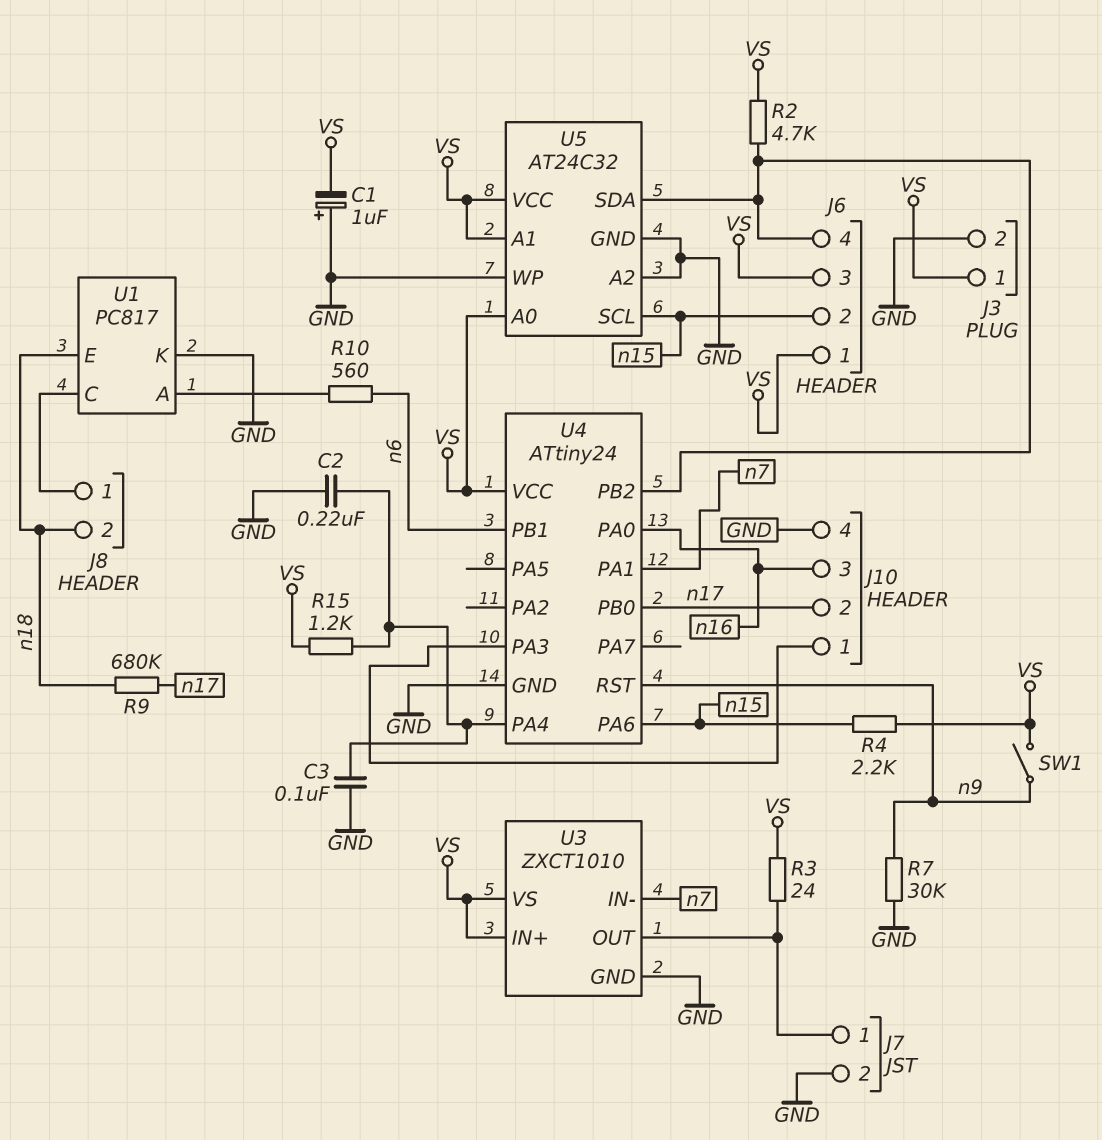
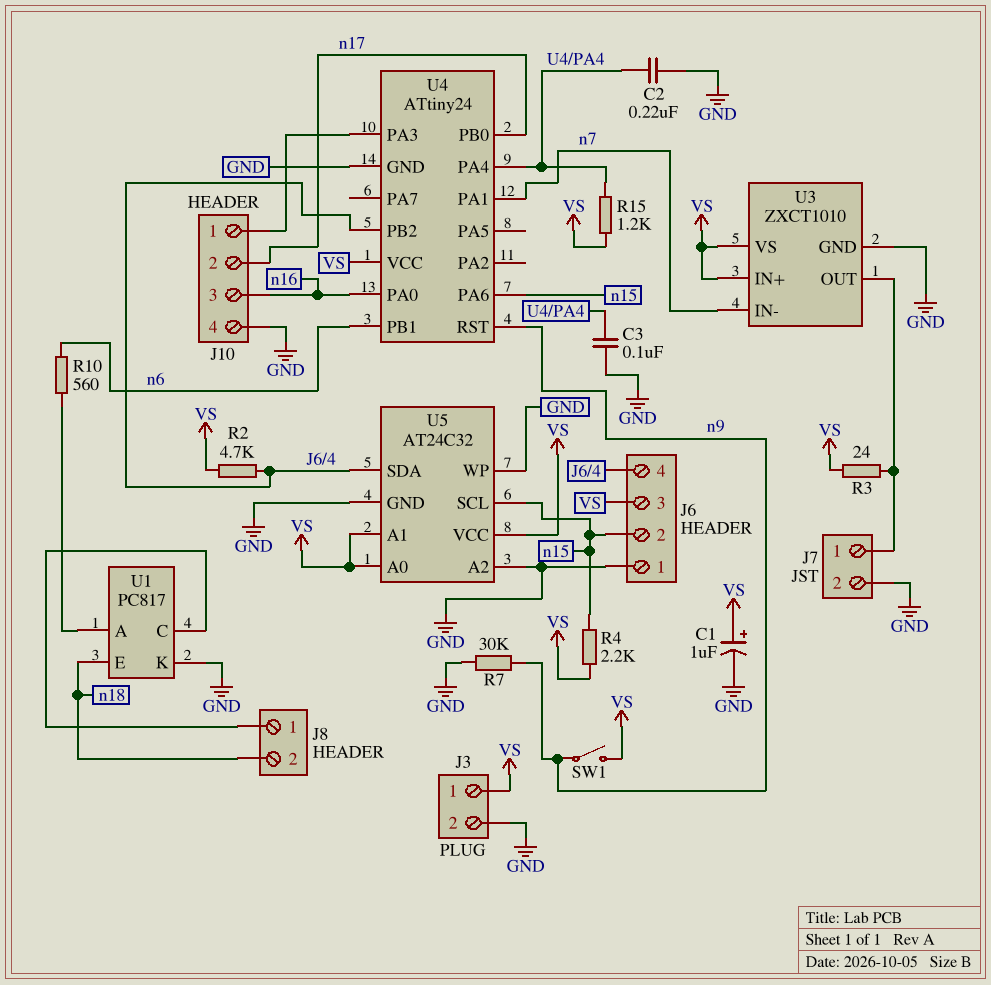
C1: 1uF (plus GND, minus VS) -> 1uF (plus VS, minus GND)
J6 pin 1: VS -> GND
R9: 680k (n17, n18) -> none

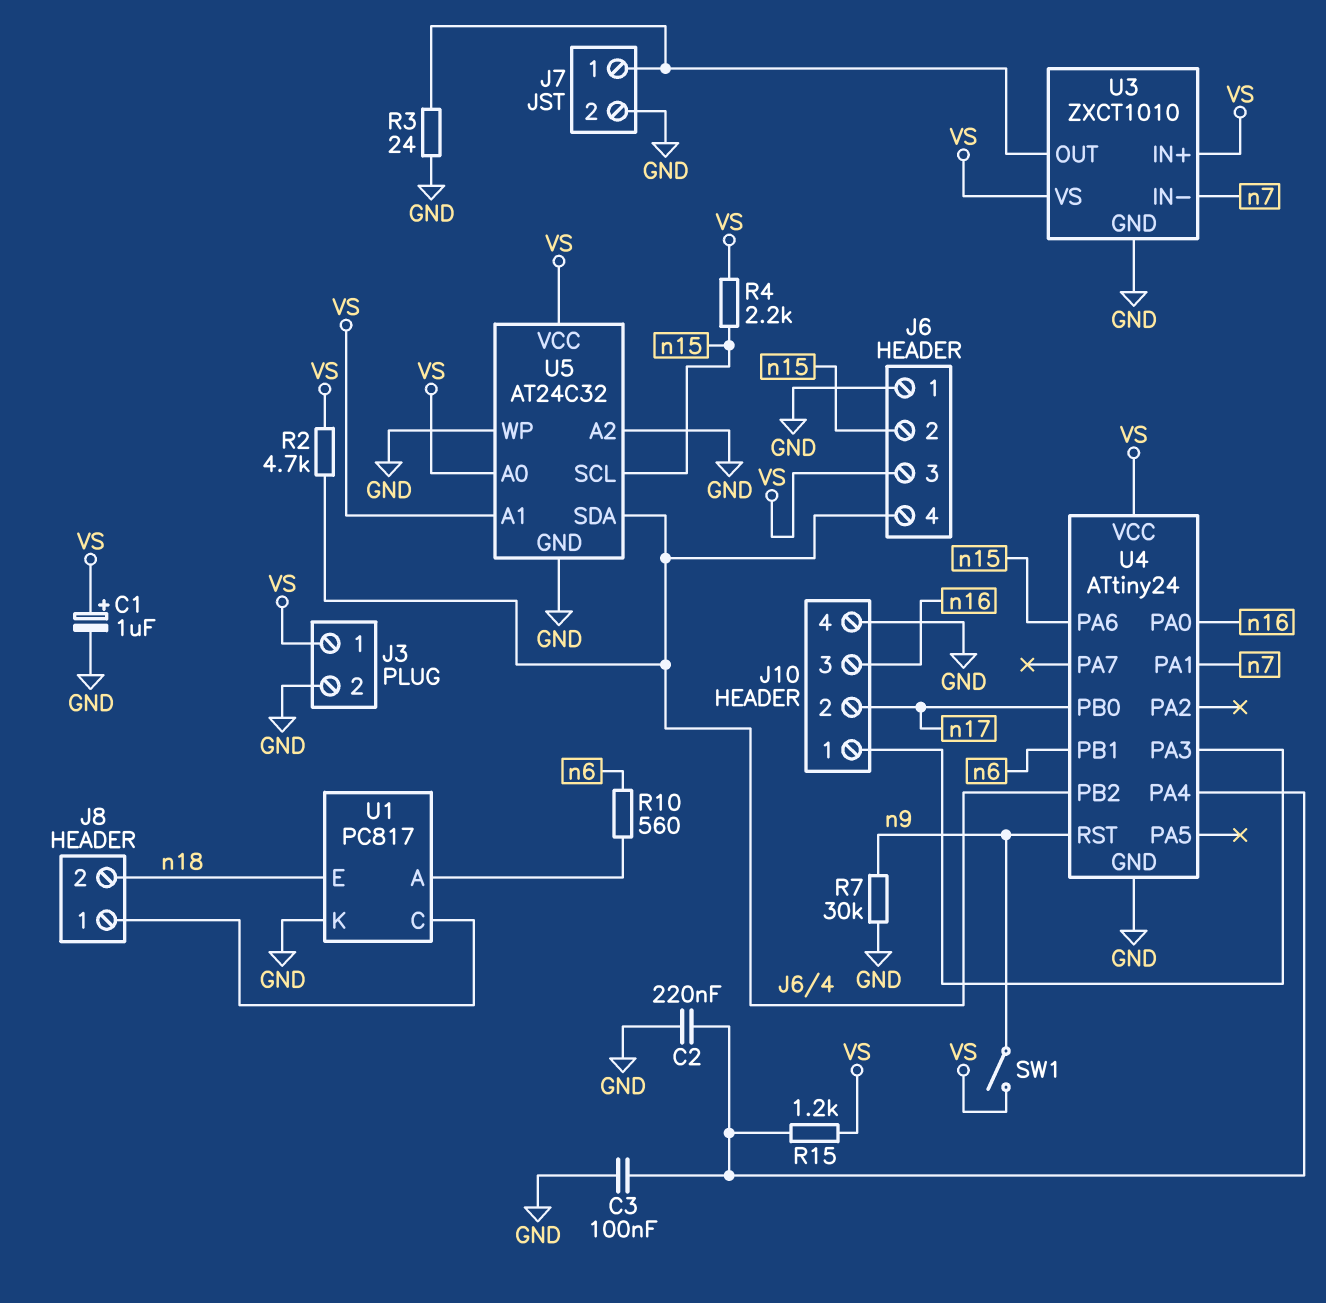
R3: 24 (J7/1, VS) -> 24 (GND, J7/1)

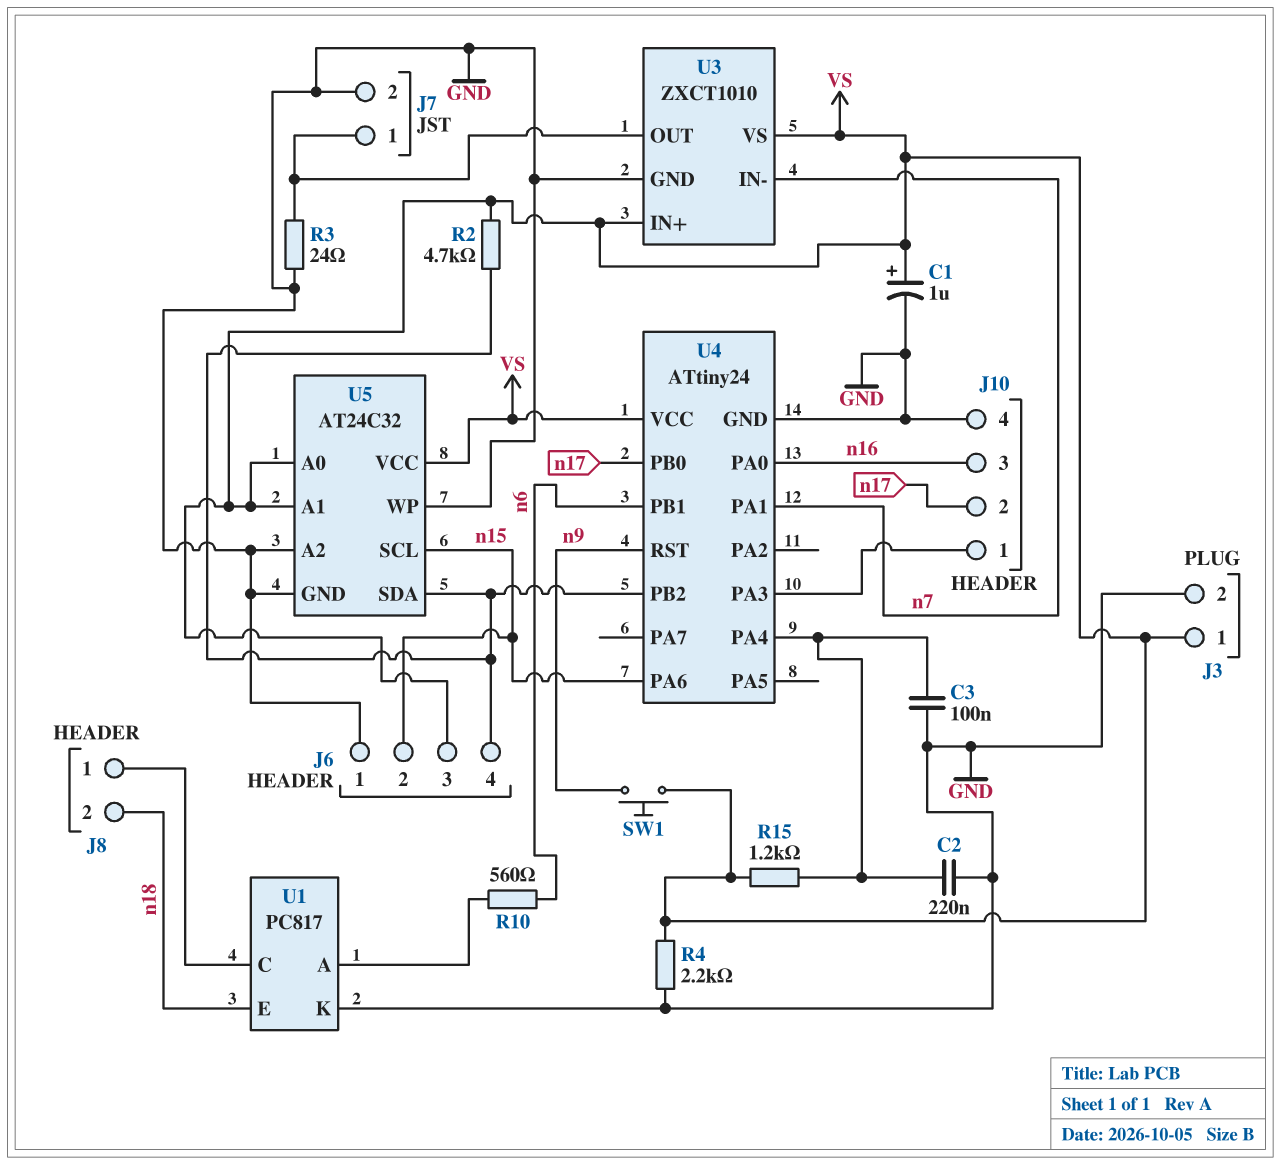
R4: 2.2k (VS, n15) -> 2.2k (GND, VS)
R7: 30k (GND, n9) -> none
SW1: switch (VS, n9) -> button (VS, n9)

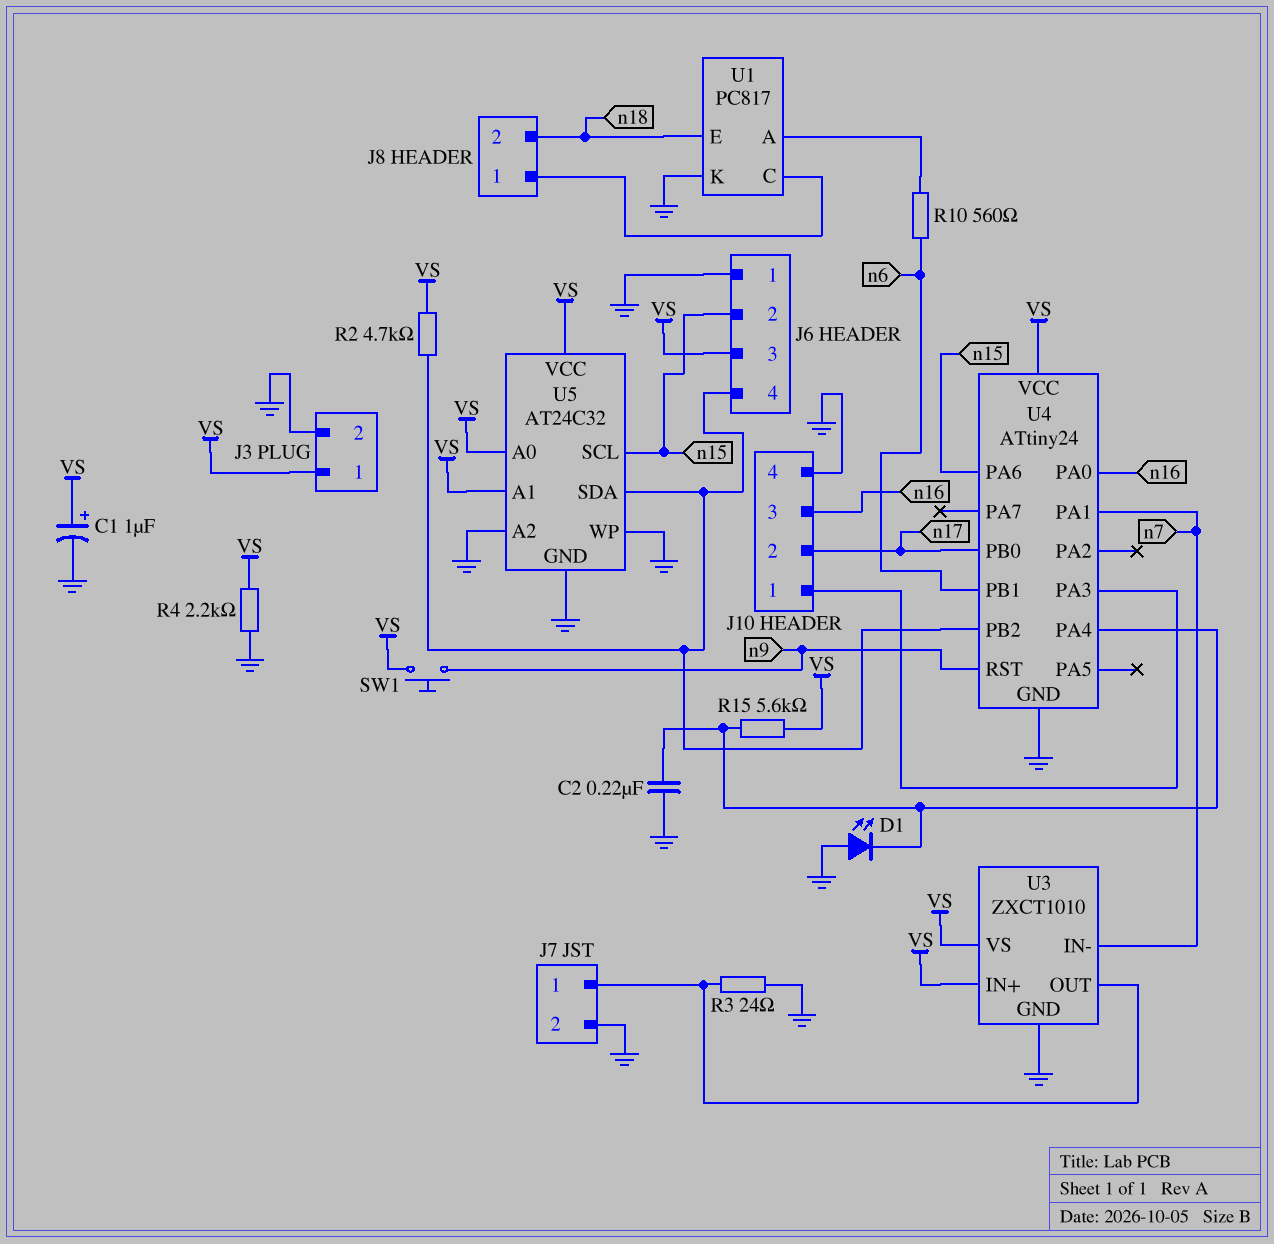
C3: 100nF (GND, U4/PA4) -> none
D1: none -> LED (A GND, K U4/PA4)
R15: 1.2k (U4/PA4, VS) -> 5.6k (U4/PA4, VS)

